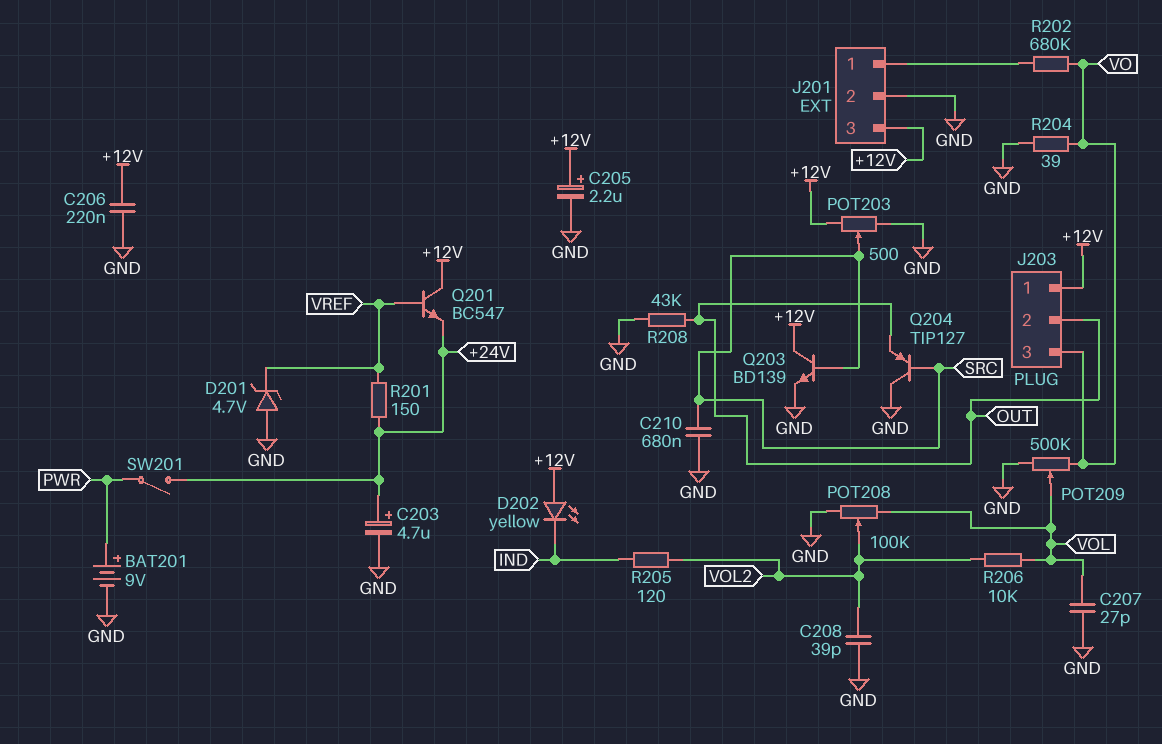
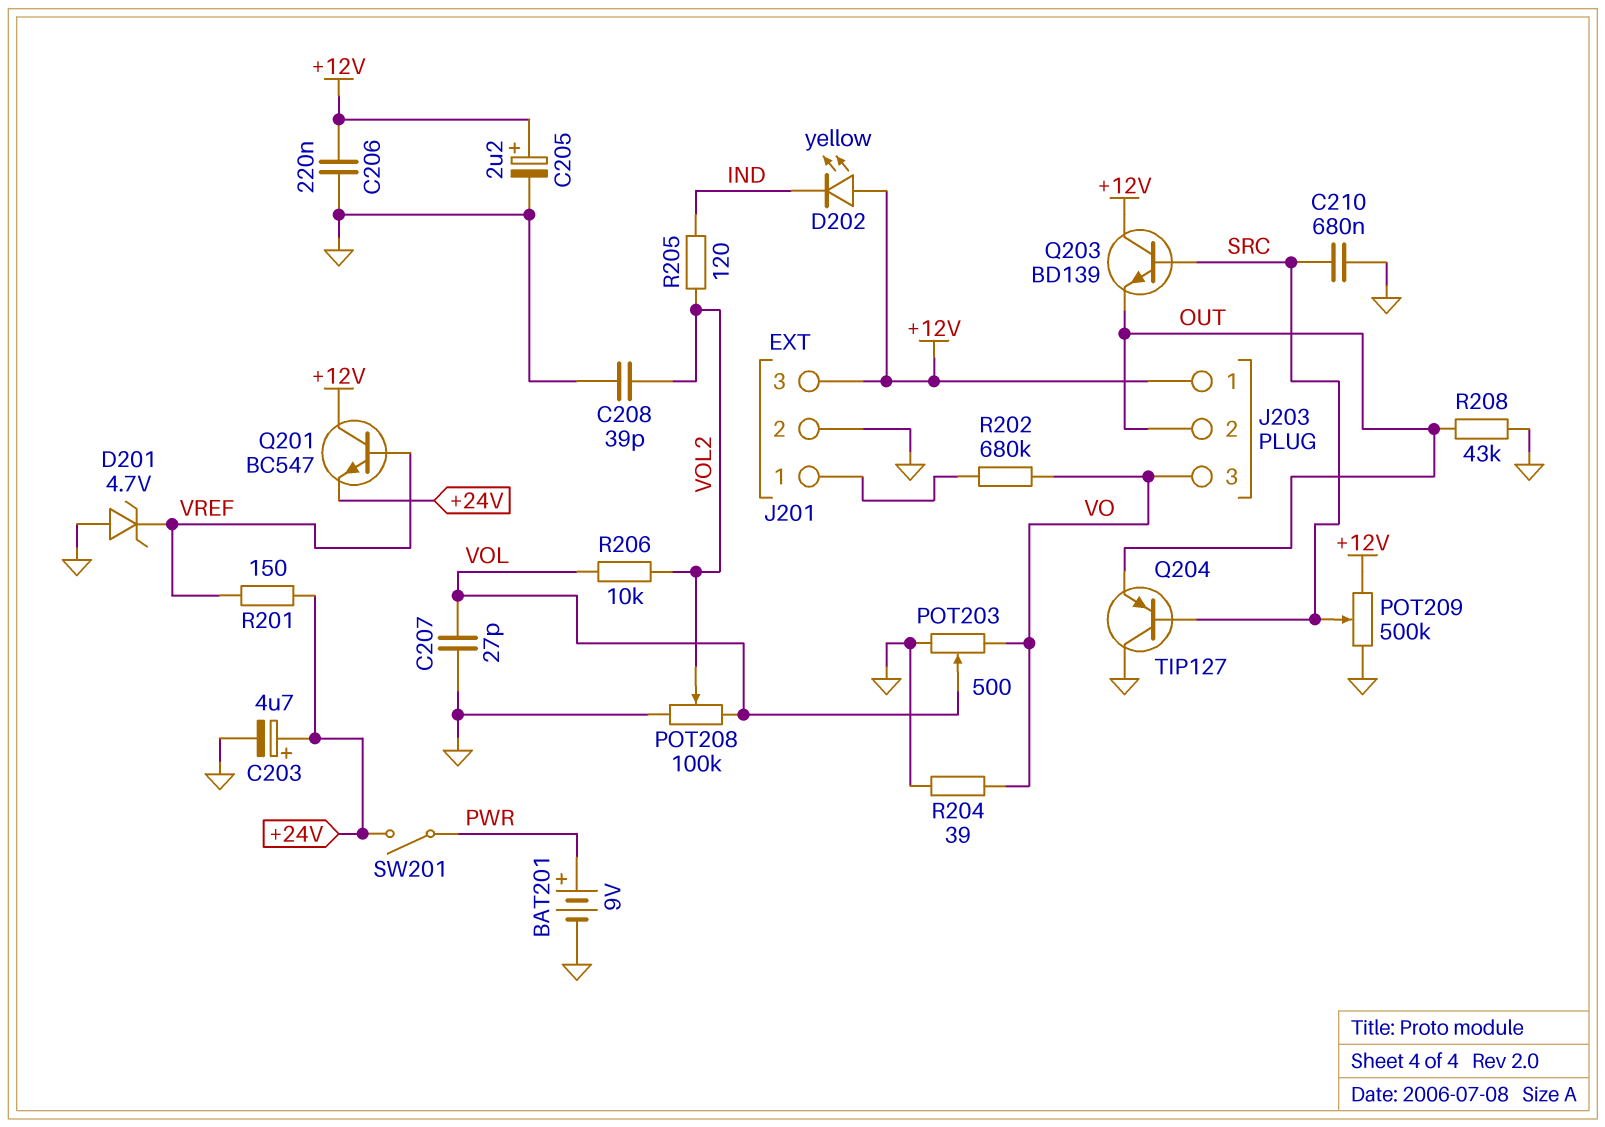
POT203: 500 (+12V, GND, wiper SRC) -> 500 (GND, VO, wiper VOL)
POT209: 500k (GND, VO, wiper VOL) -> 500k (+12V, GND, wiper SRC)
Q203: NPN BD139 (B SRC, C +12V, E GND) -> NPN BD139 (B SRC, C +12V, E OUT)

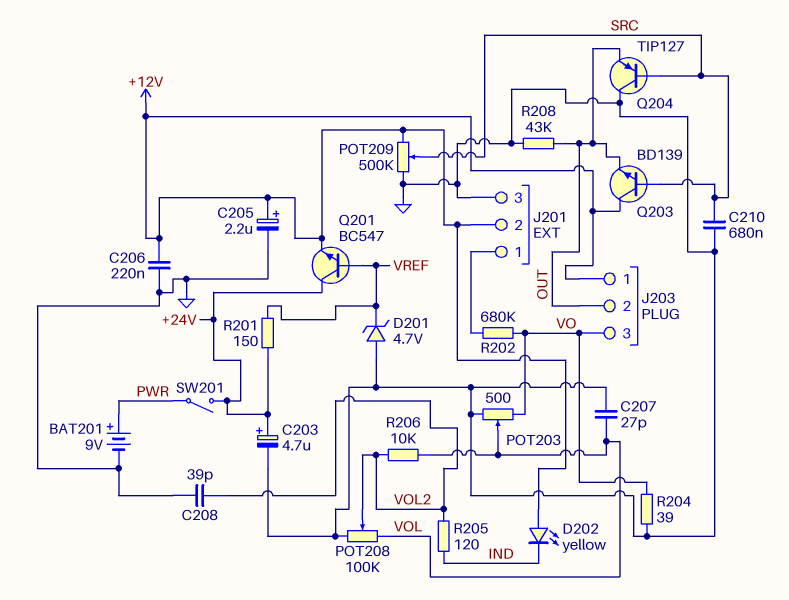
J201 pin 2: GND -> +12V
J201 pin 3: +12V -> GND
Q201: NPN BC547 (B VREF, C +12V, E +24V) -> NPN BC547 (B VREF, C +24V, E +12V)

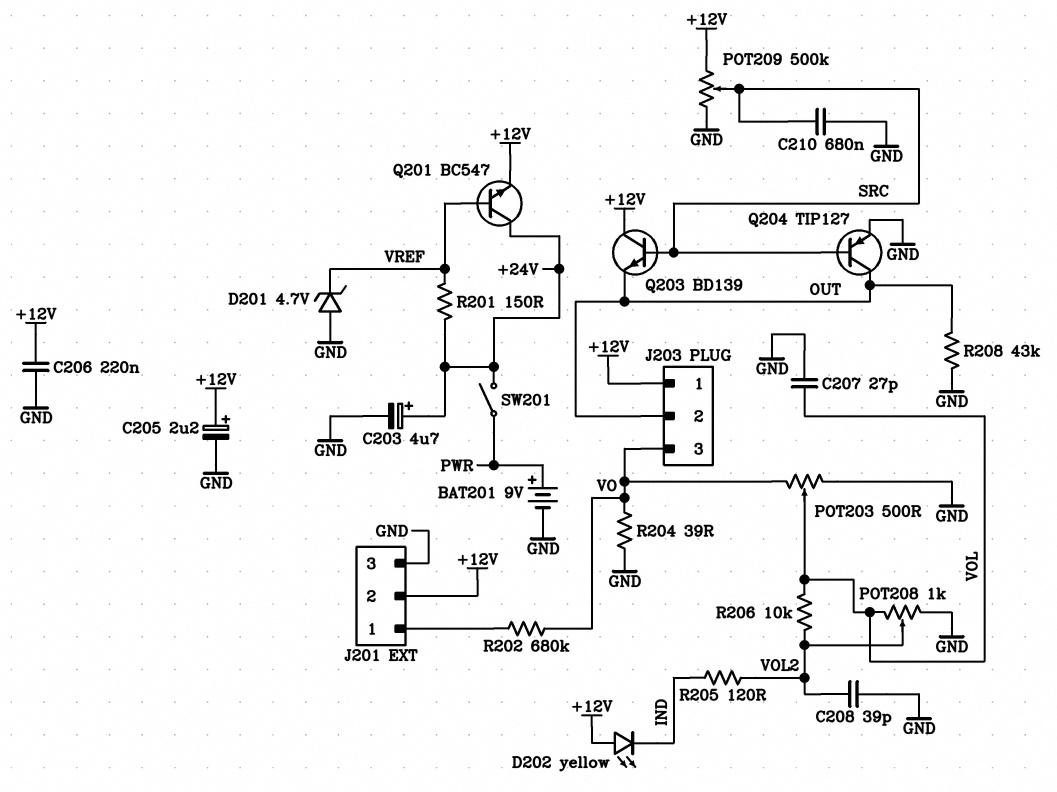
POT208: 100k (GND, VOL, wiper VOL2) -> 1k (GND, VOL, wiper VOL2)
Q204: PNP TIP127 (B SRC, C GND, E OUT) -> PNP TIP127 (B SRC, C OUT, E GND)

